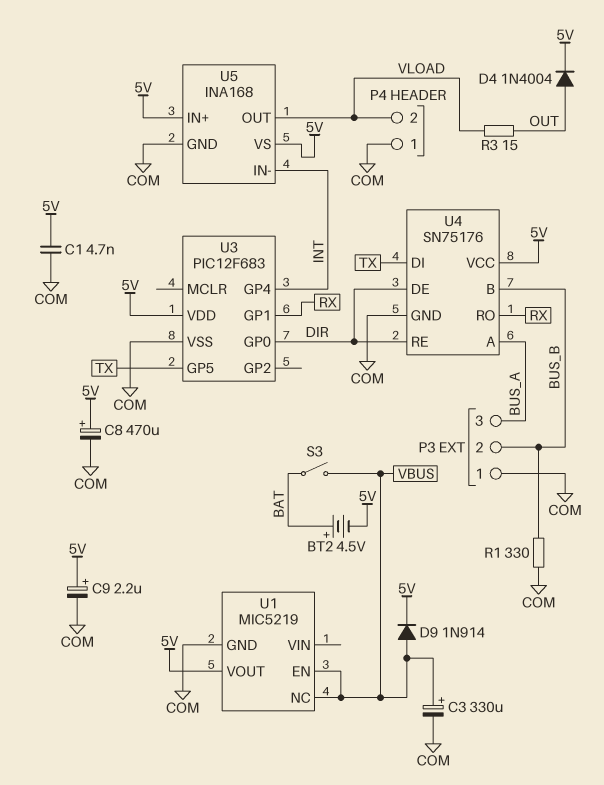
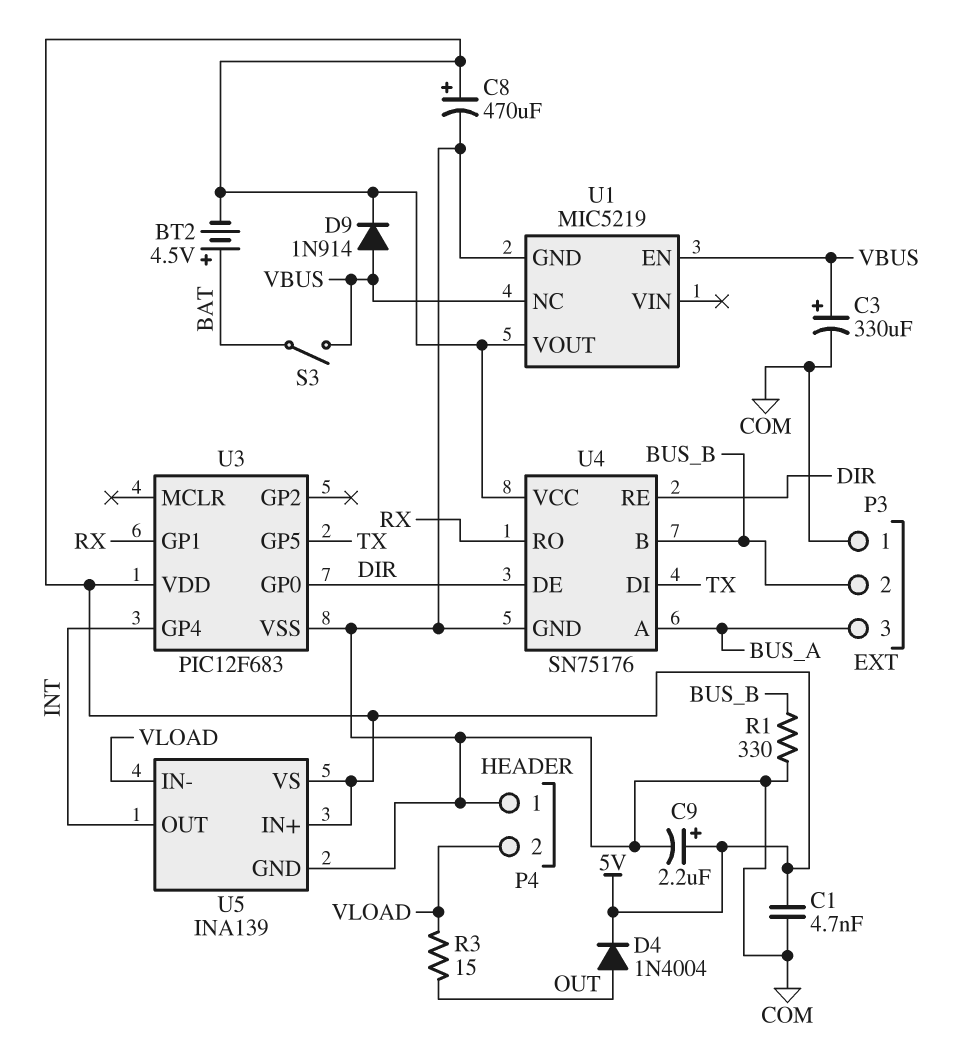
U5: INA168 -> INA139
U5 pin IN-: INT -> VLOAD
U5 pin OUT: VLOAD -> INT

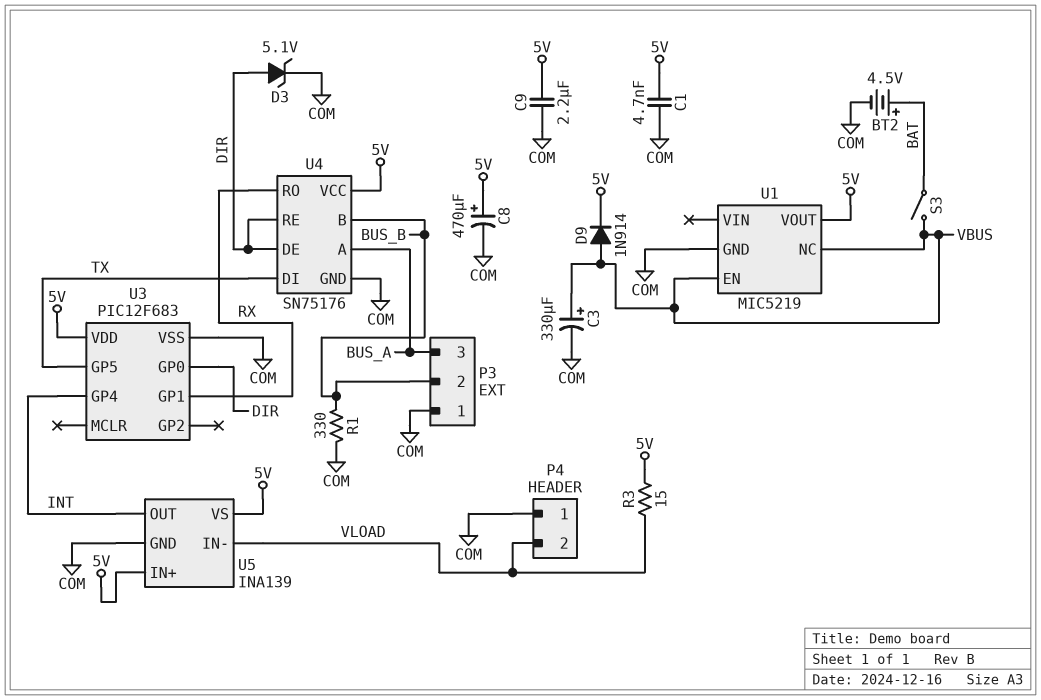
BT2: 4.5V (plus BAT, minus 5V) -> 4.5V (plus BAT, minus COM)
C9: 2.2uF (plus 5V, minus COM) -> 2.2uF (5V, COM)
D3: none -> zener 5.1V (A DIR, K COM)
D4: diode 1N4004 (A OUT, K 5V) -> none
R3: 15 (OUT, VLOAD) -> 15 (5V, VLOAD)

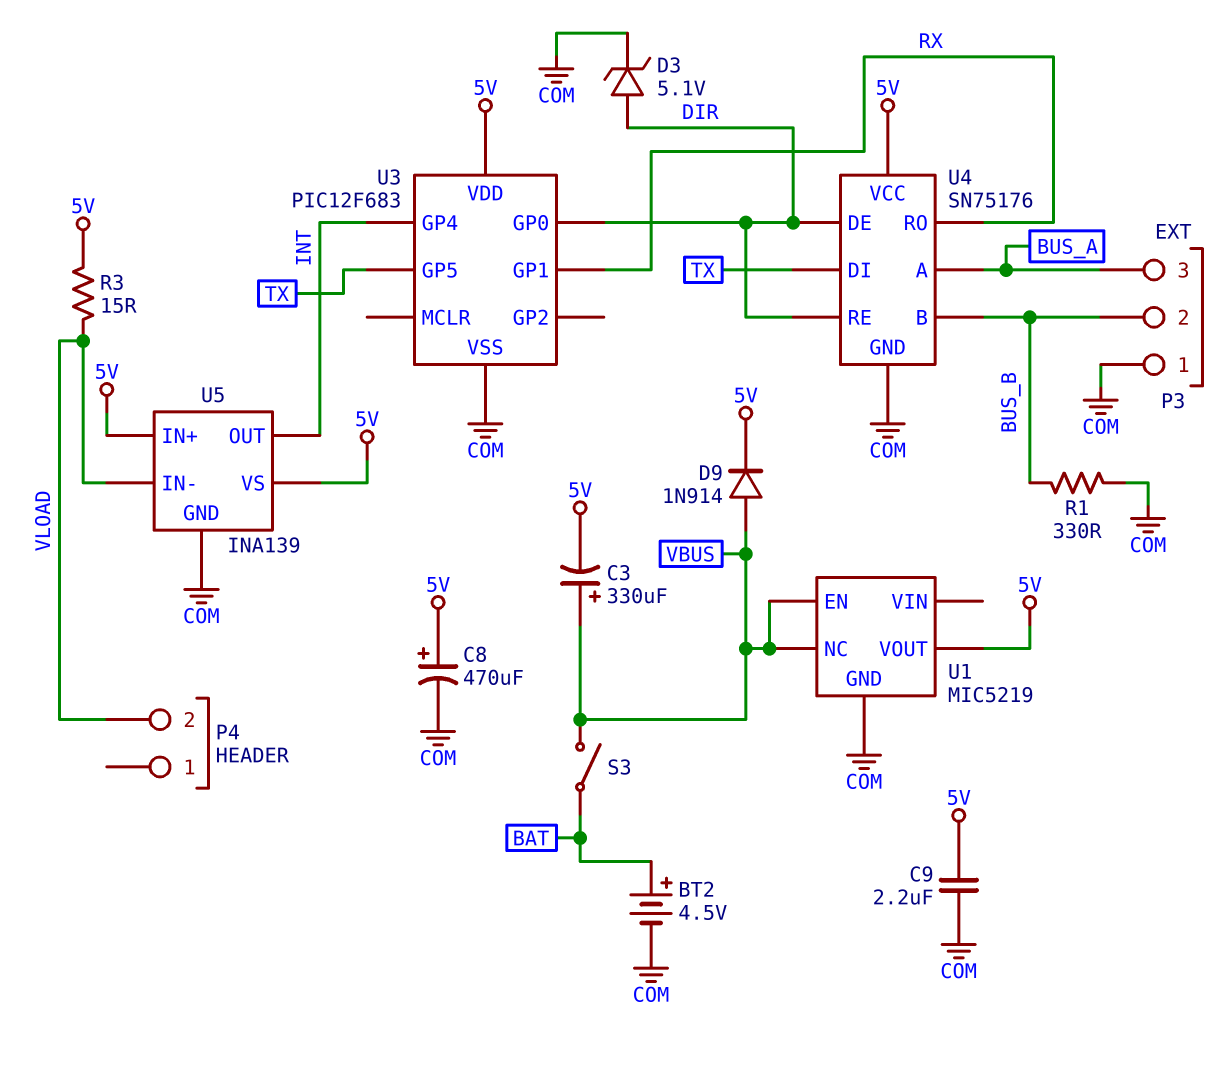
C1: 4.7nF (5V, COM) -> none
C3: 330uF (plus VBUS, minus COM) -> 330uF (plus VBUS, minus 5V)
P4 pin 1: COM -> none

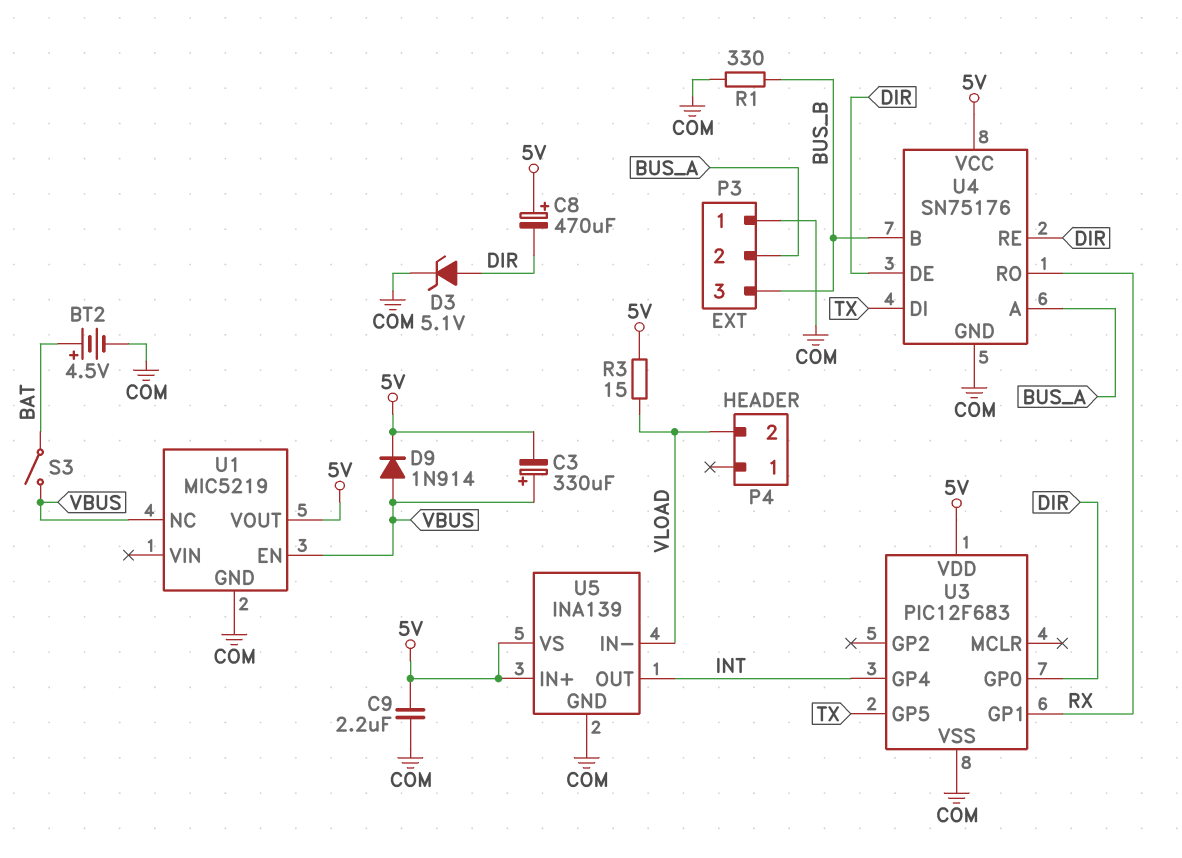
C8: 470uF (plus 5V, minus COM) -> 470uF (plus 5V, minus DIR)
P3 pin 2: BUS_B -> BUS_A
P3 pin 3: BUS_A -> BUS_B

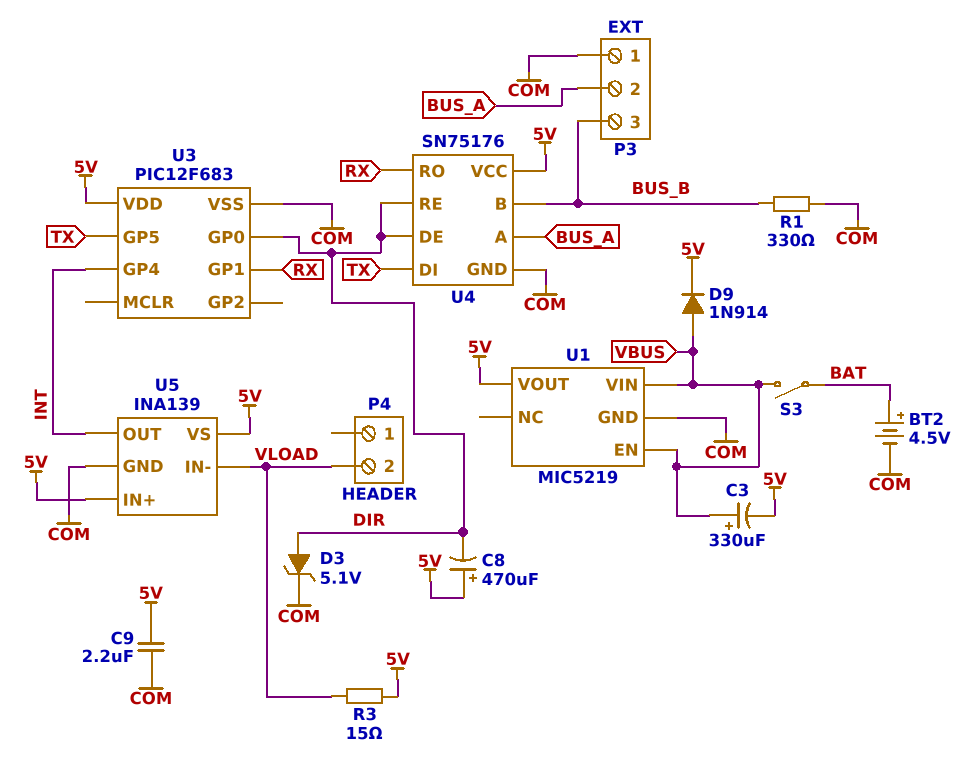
U1 pin NC: VBUS -> none
U1 pin VIN: none -> VBUS

